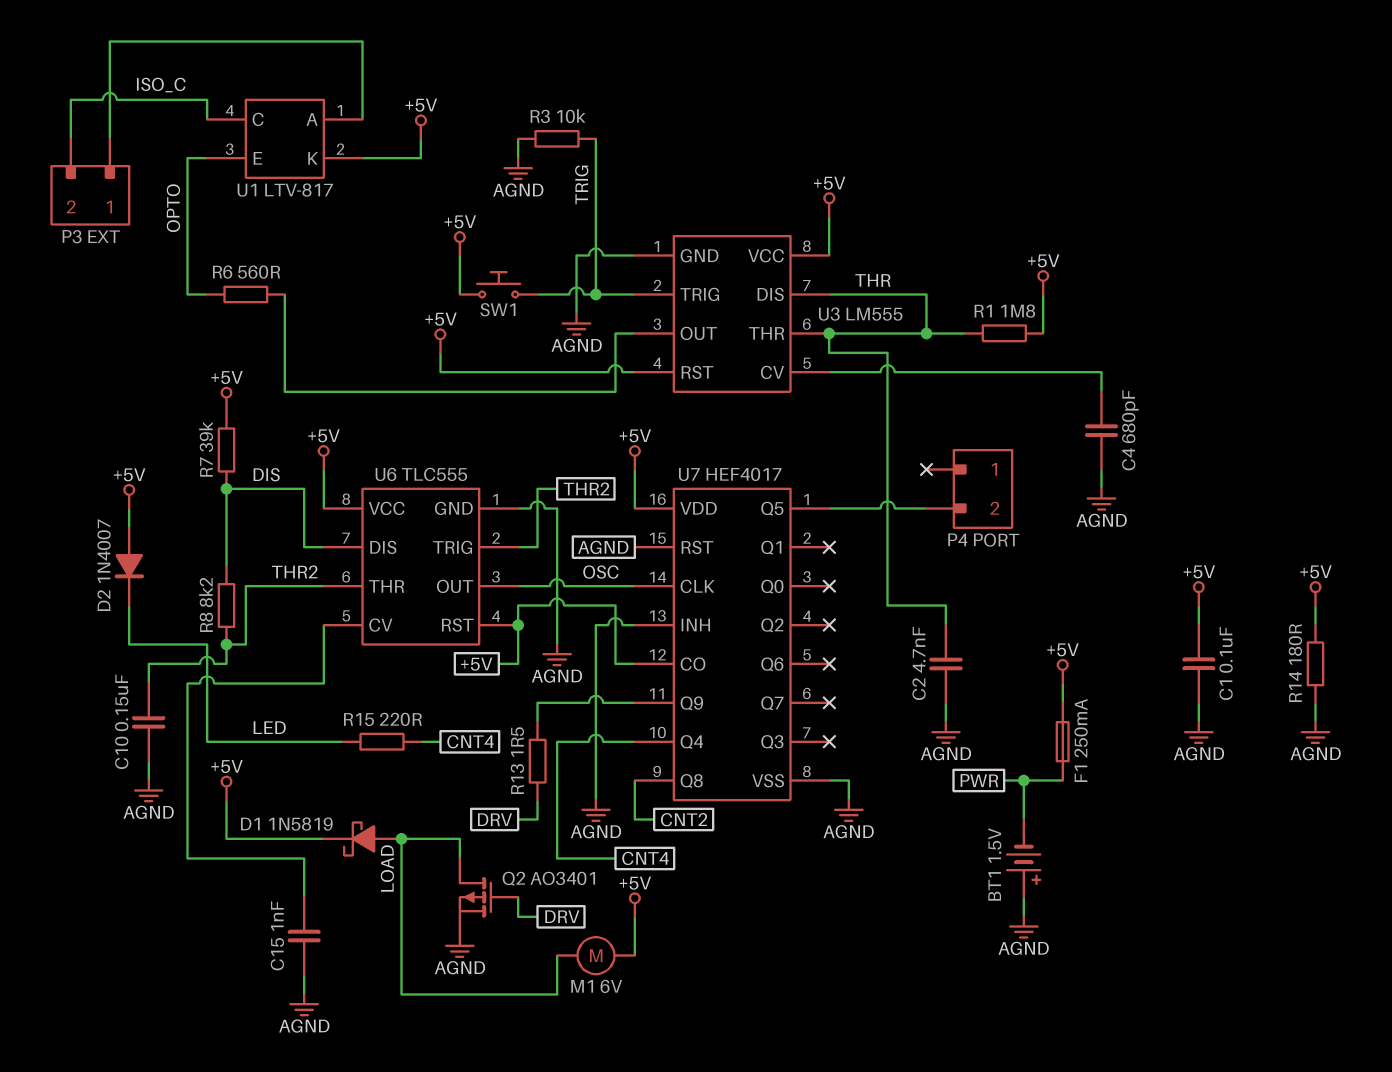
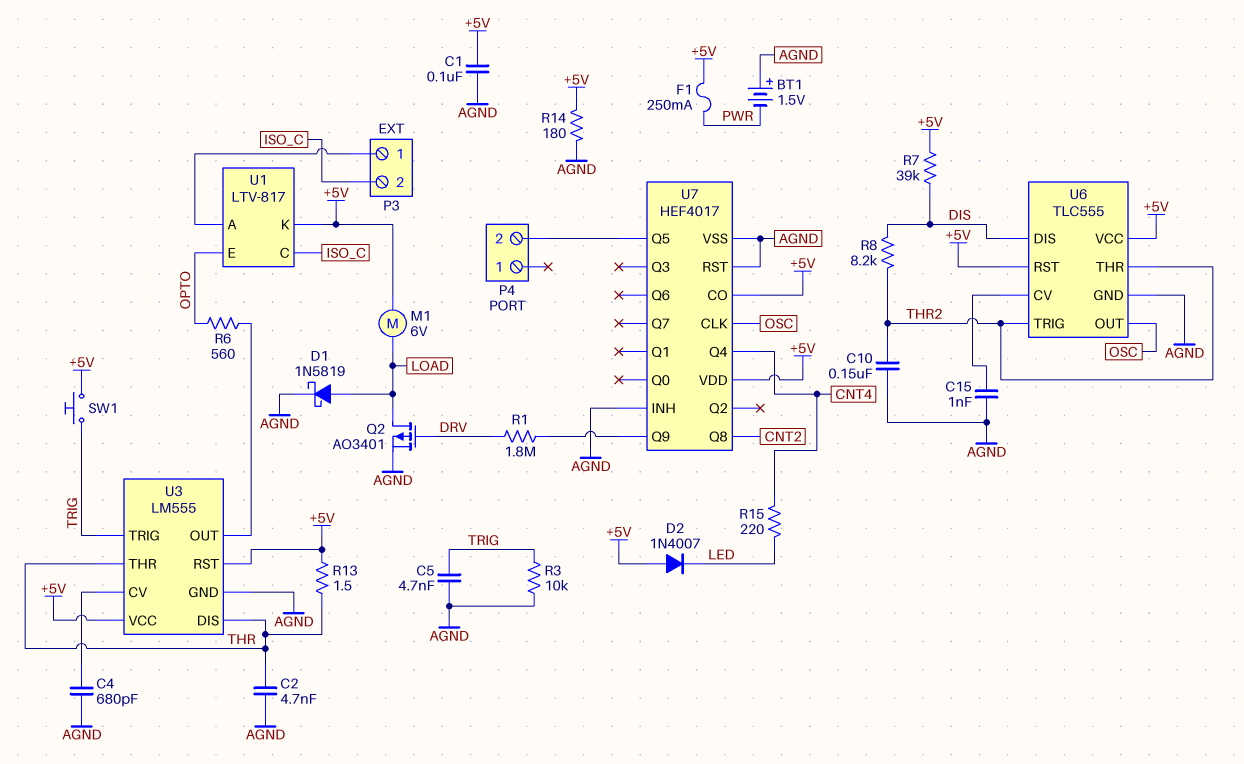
C5: none -> 4.7nF (AGND, TRIG)
D1: schottky 1N5819 (A LOAD, K +5V) -> schottky 1N5819 (A LOAD, K AGND)
R1: 1.8M (+5V, THR) -> 1.8M (DRV, U7/Q9)
R13: 1.5 (DRV, U7/Q9) -> 1.5 (+5V, THR)

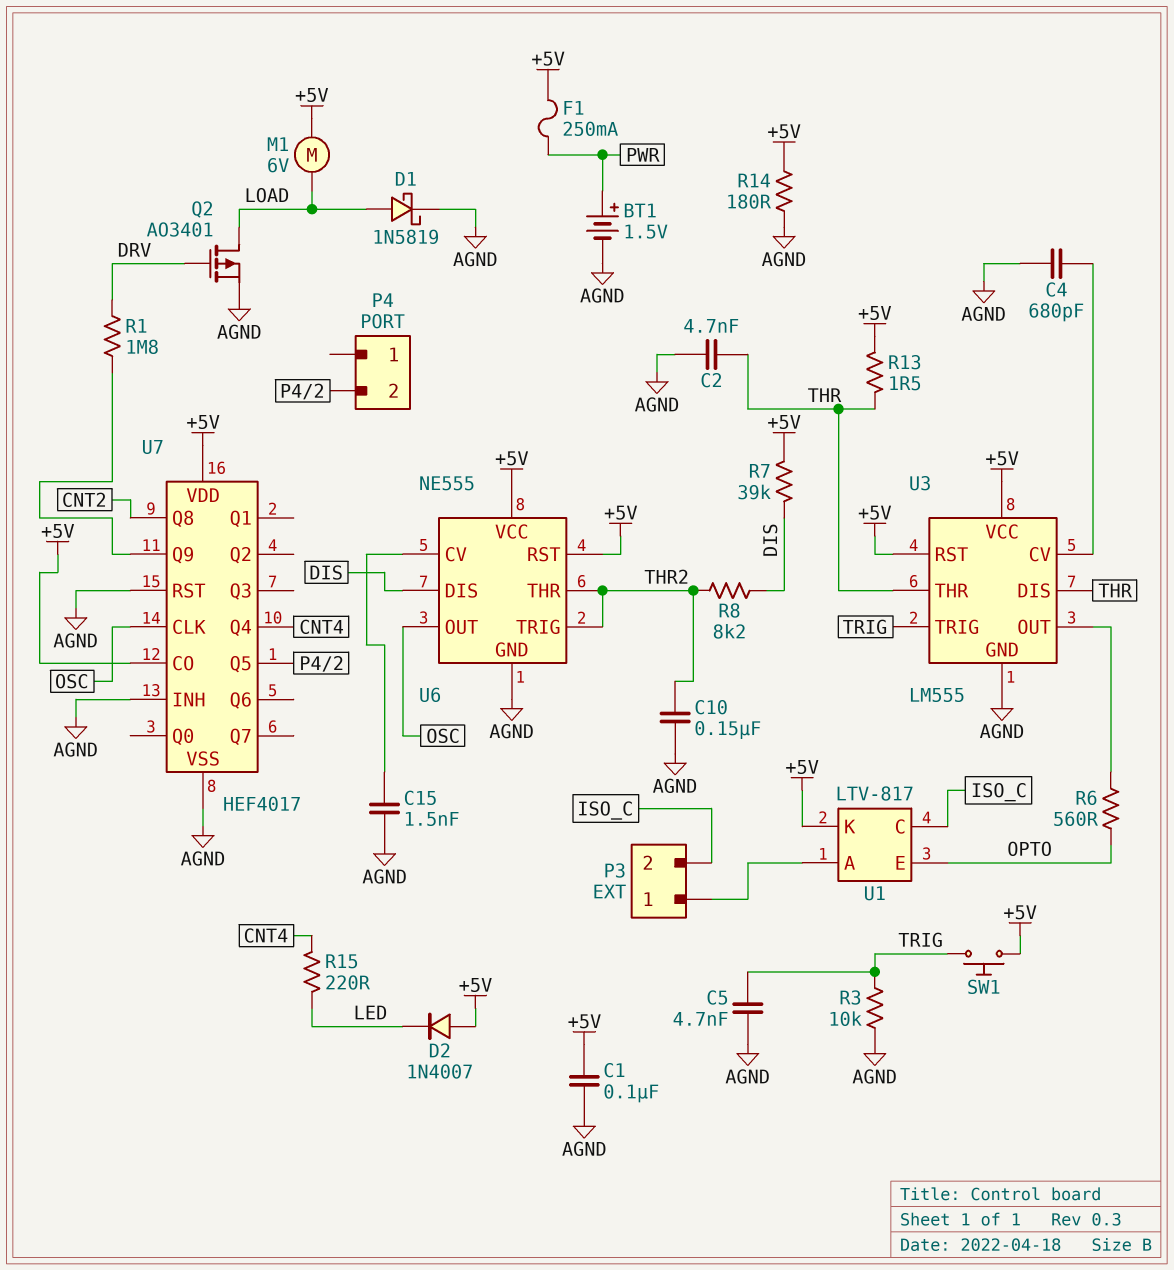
BT1: 1.5V (plus AGND, minus PWR) -> 1.5V (plus PWR, minus AGND)
C15: 1nF (AGND, U6/CV) -> 1.5nF (AGND, U6/CV)
U6: TLC555 -> NE555

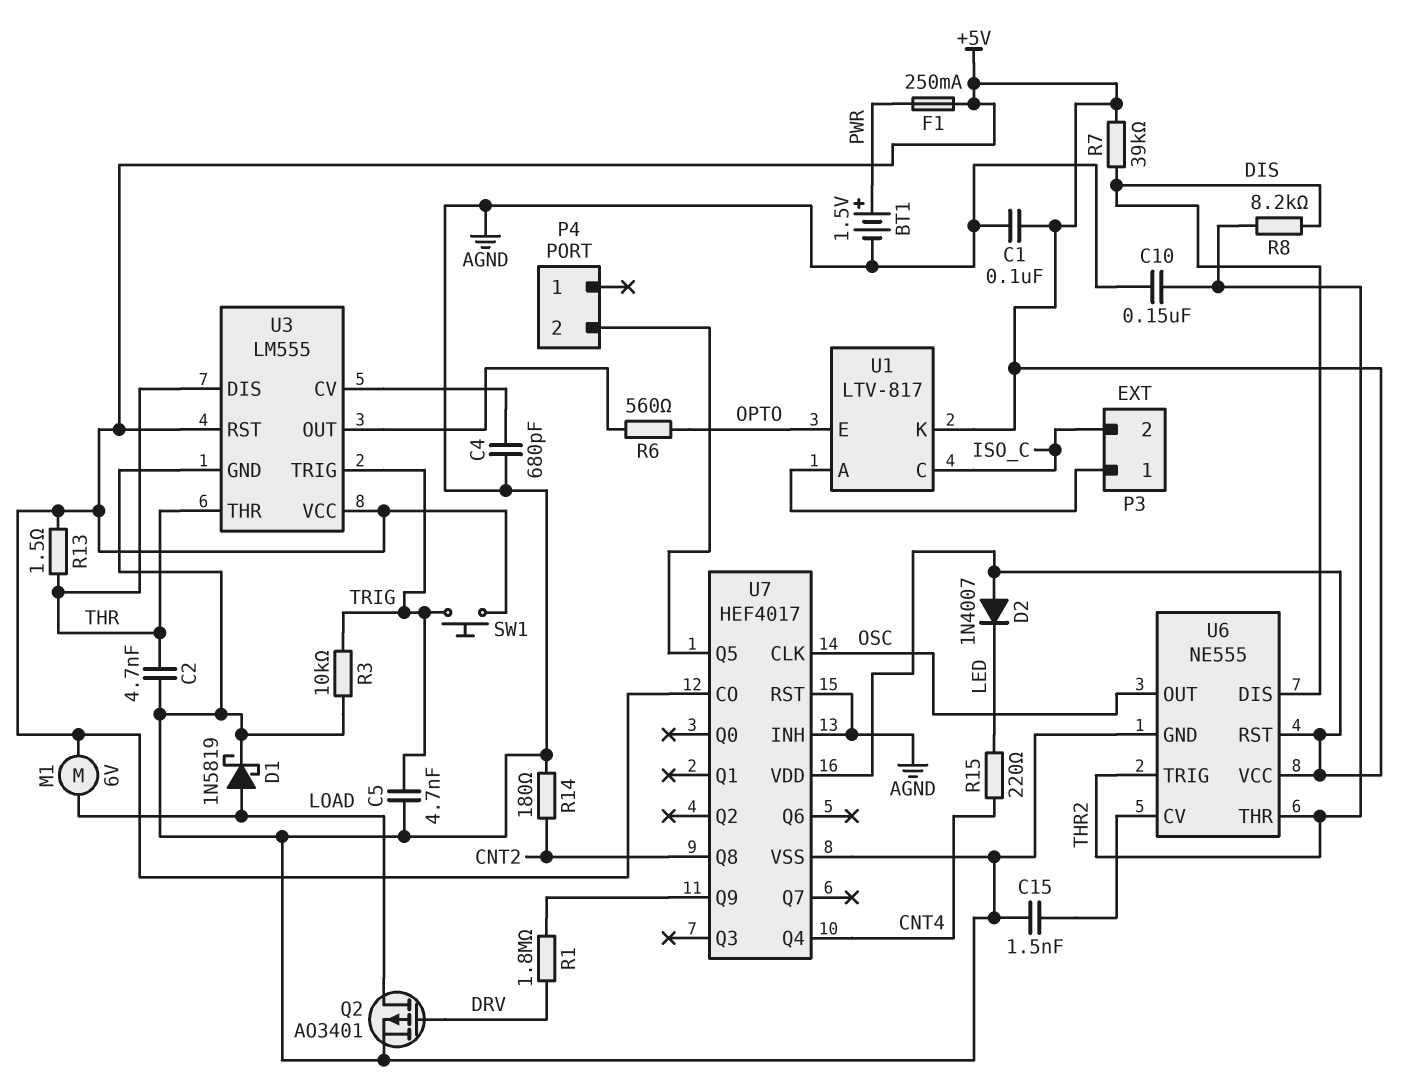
R14: 180 (+5V, AGND) -> 180 (AGND, CNT2)

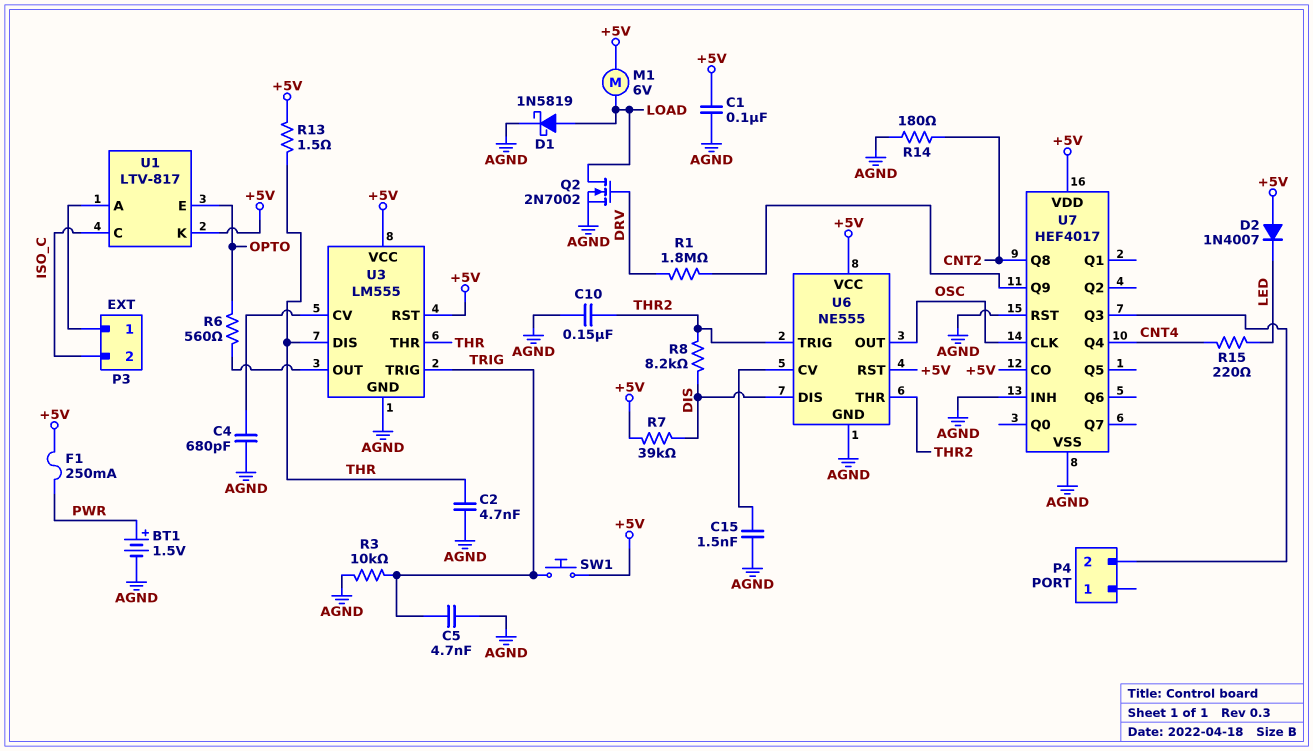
Q2: PMOS AO3401 (G DRV, D LOAD, S AGND) -> NMOS 2N7002 (G DRV, D LOAD, S AGND)
U7 pin Q3: none -> P4/2
U7 pin Q5: P4/2 -> none

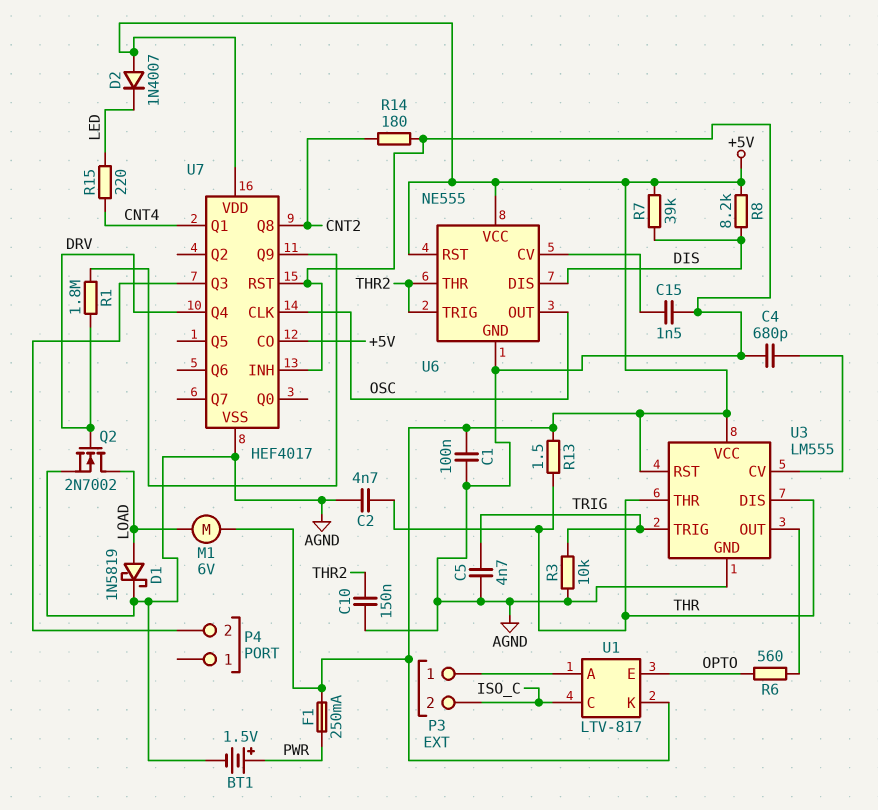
R8: 8.2k (DIS, THR2) -> 8.2k (+5V, DIS)
SW1: button (+5V, TRIG) -> none
U7 pin Q1: none -> CNT4
U7 pin Q4: CNT4 -> DRV

